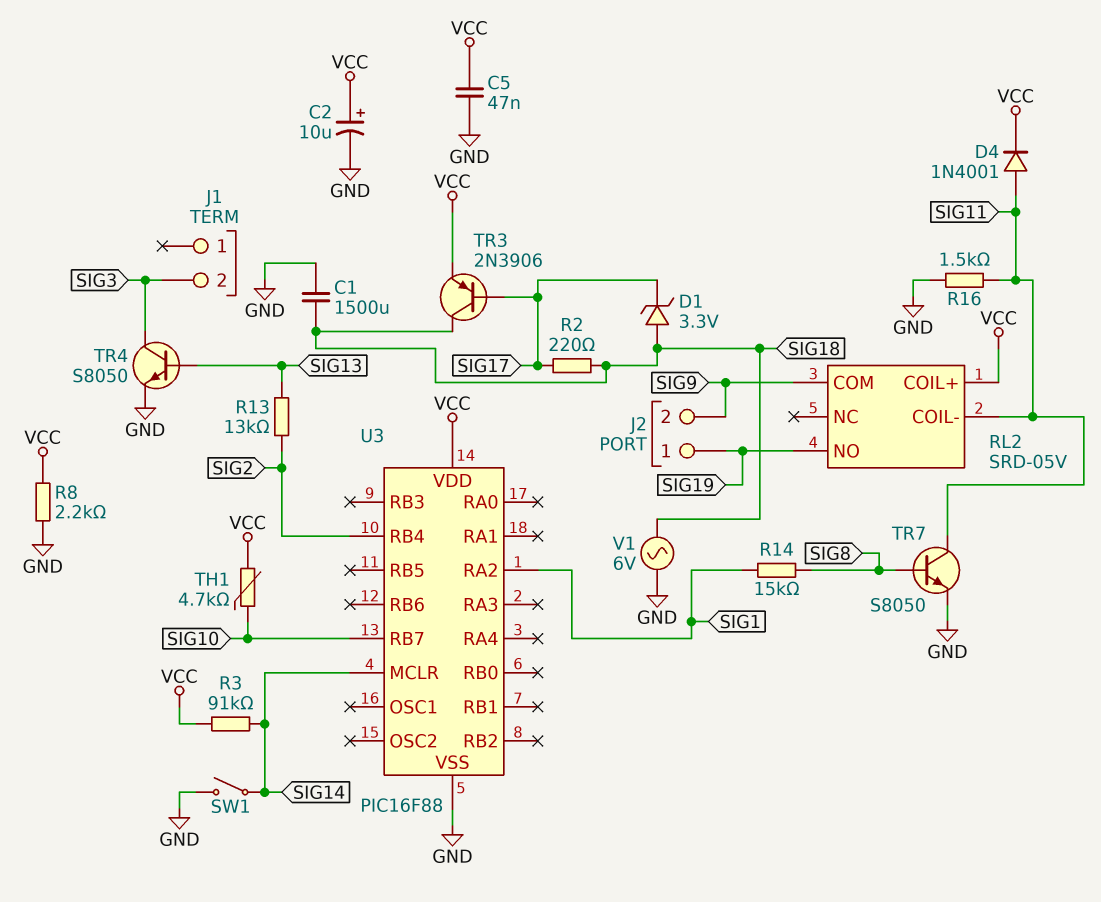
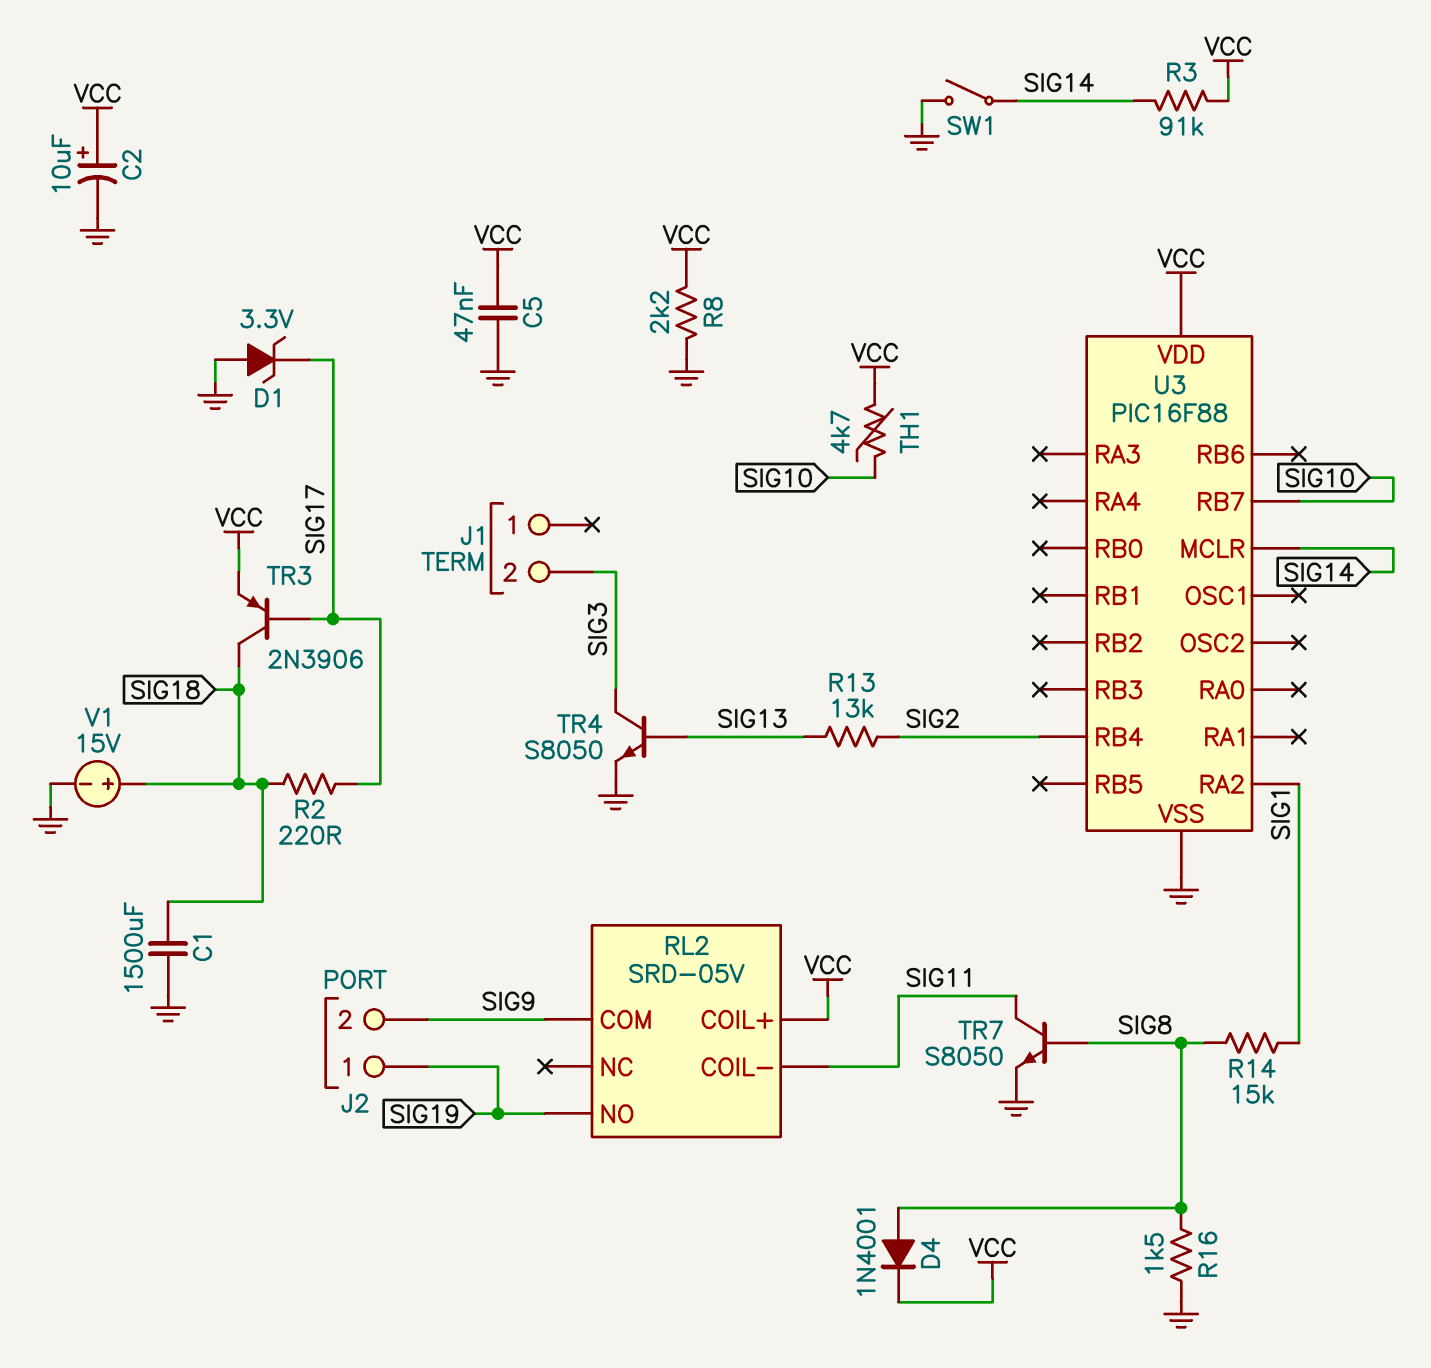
D1: zener 3.3V (A SIG18, K SIG17) -> zener 3.3V (A GND, K SIG17)
D4: diode 1N4001 (A SIG11, K VCC) -> diode 1N4001 (A SIG8, K VCC)
R16: 1.5k (GND, SIG11) -> 1.5k (GND, SIG8)
V1: AC 6V (GND, SIG18) -> 15V (plus SIG18, minus GND)

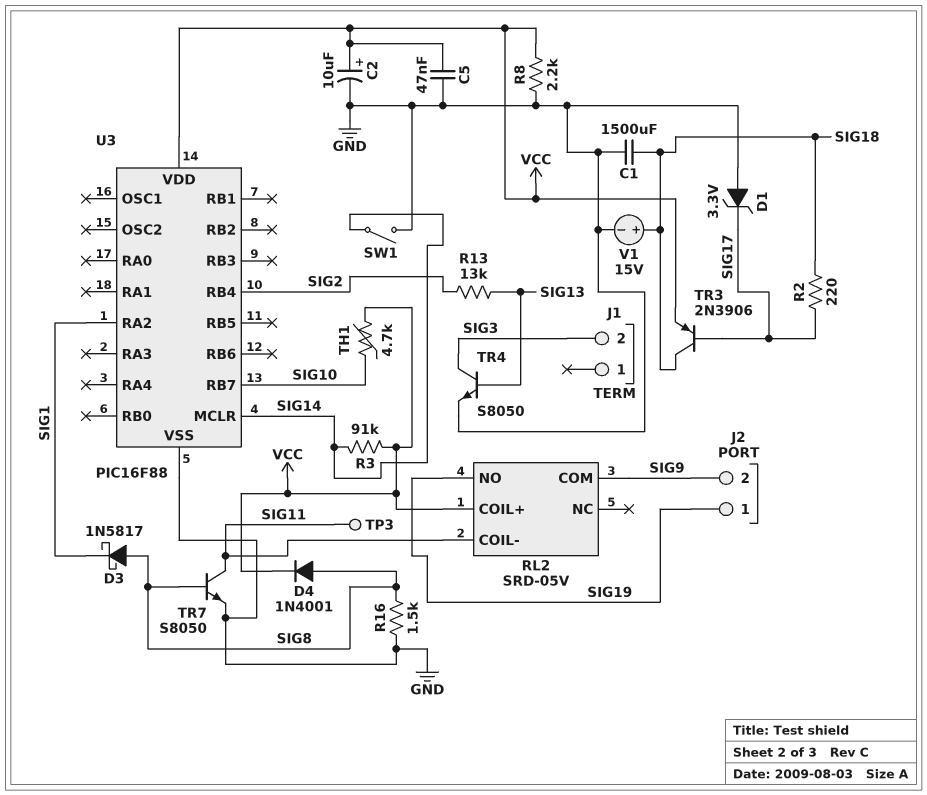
D3: none -> schottky 1N5817 (A SIG8, K SIG1)
R14: 15k (SIG1, SIG8) -> none
TP3: none -> test point (SIG11)

